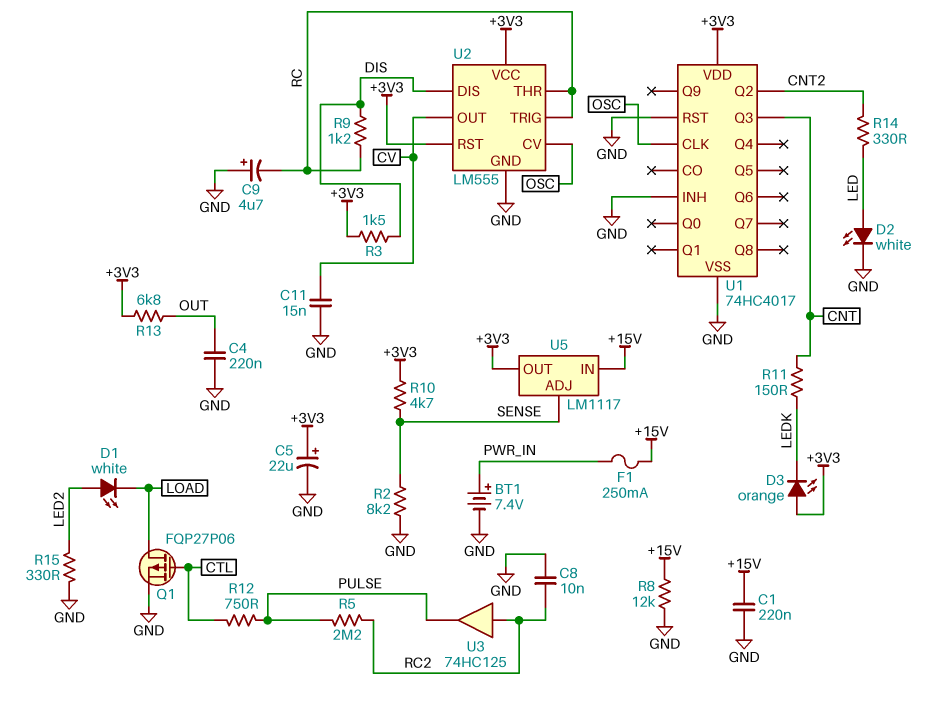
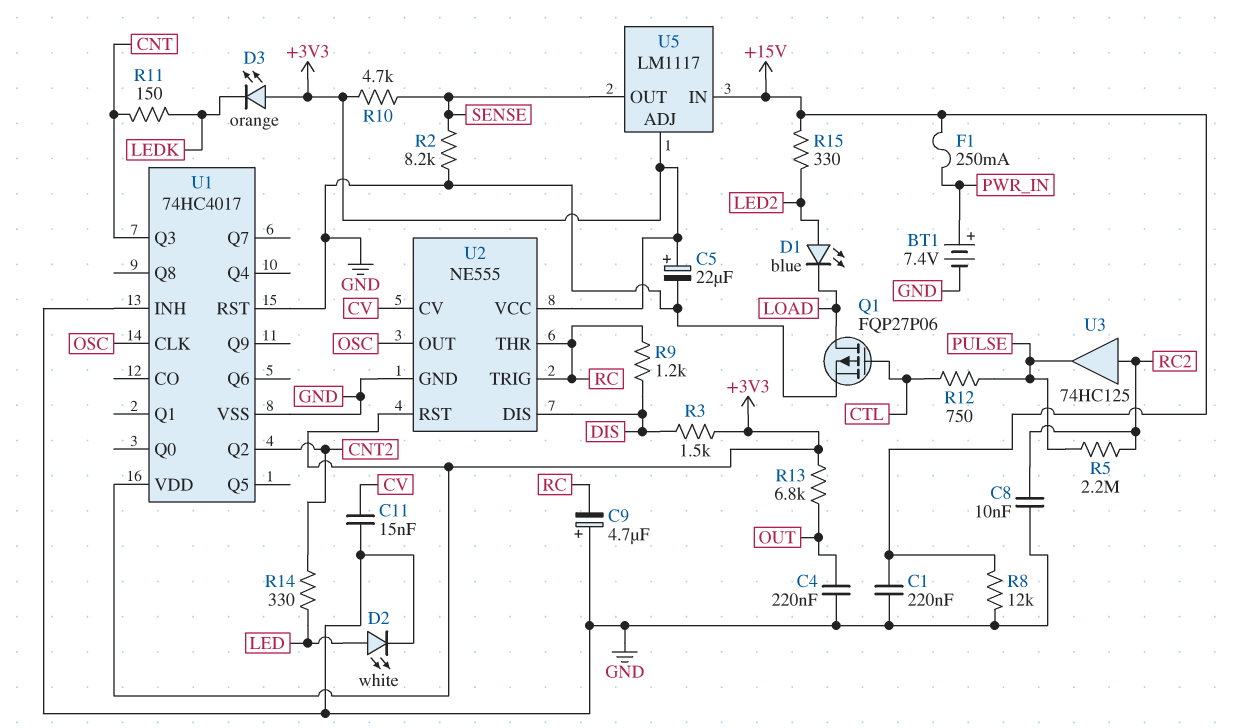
D1: LED white (A LED2, K LOAD) -> LED blue (A LED2, K LOAD)
R15: 330 (GND, LED2) -> 330 (+15V, LED2)
U2: LM555 -> NE555
U2 pin CV: OSC -> CV
U2 pin OUT: CV -> OSC
U5 pin ADJ: SENSE -> +3V3
U5 pin OUT: +3V3 -> SENSE

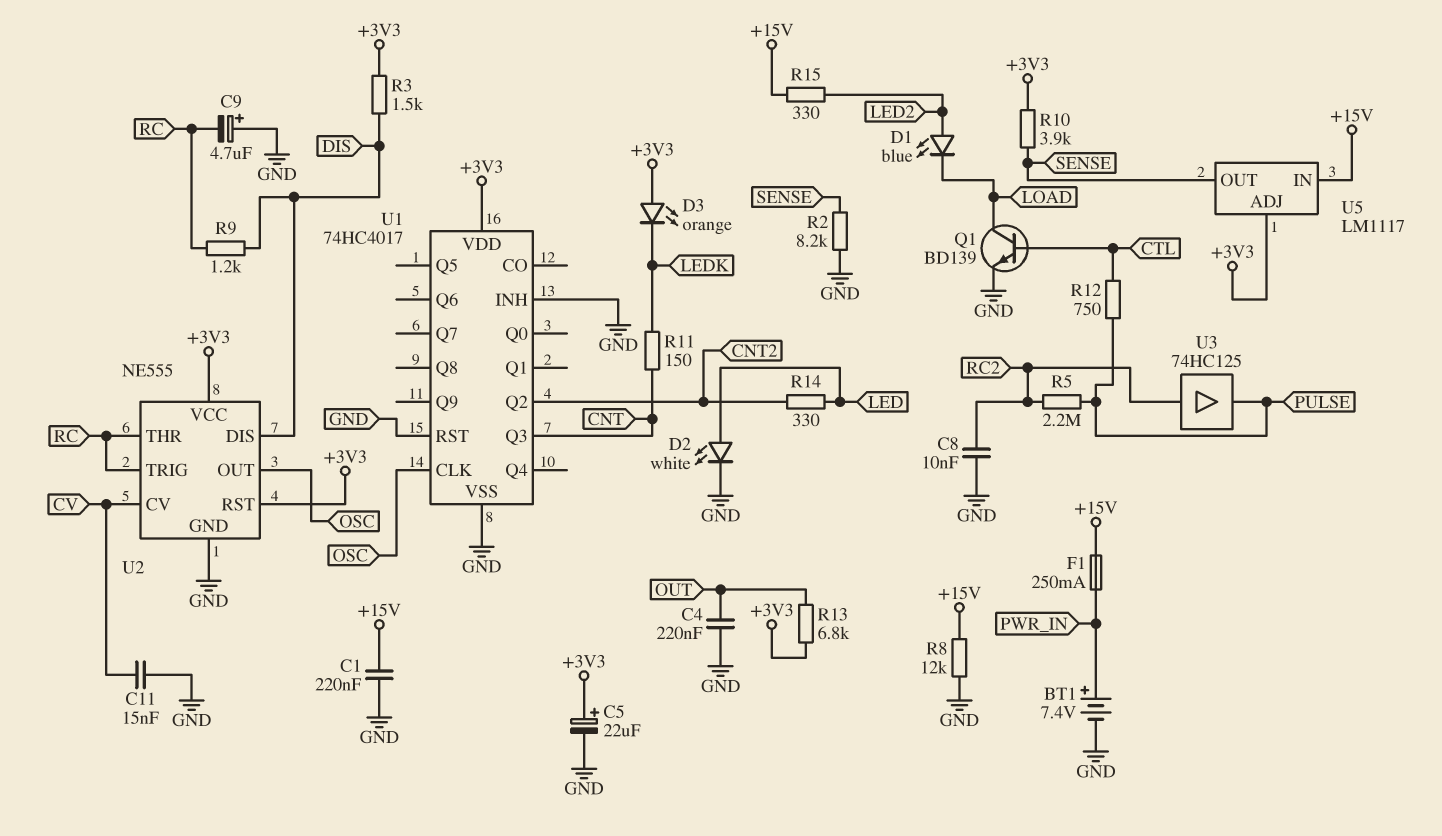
Q1: PMOS FQP27P06 (G CTL, D LOAD, S GND) -> NPN BD139 (B CTL, C LOAD, E GND)
R10: 4.7k (+3V3, SENSE) -> 3.9k (+3V3, SENSE)

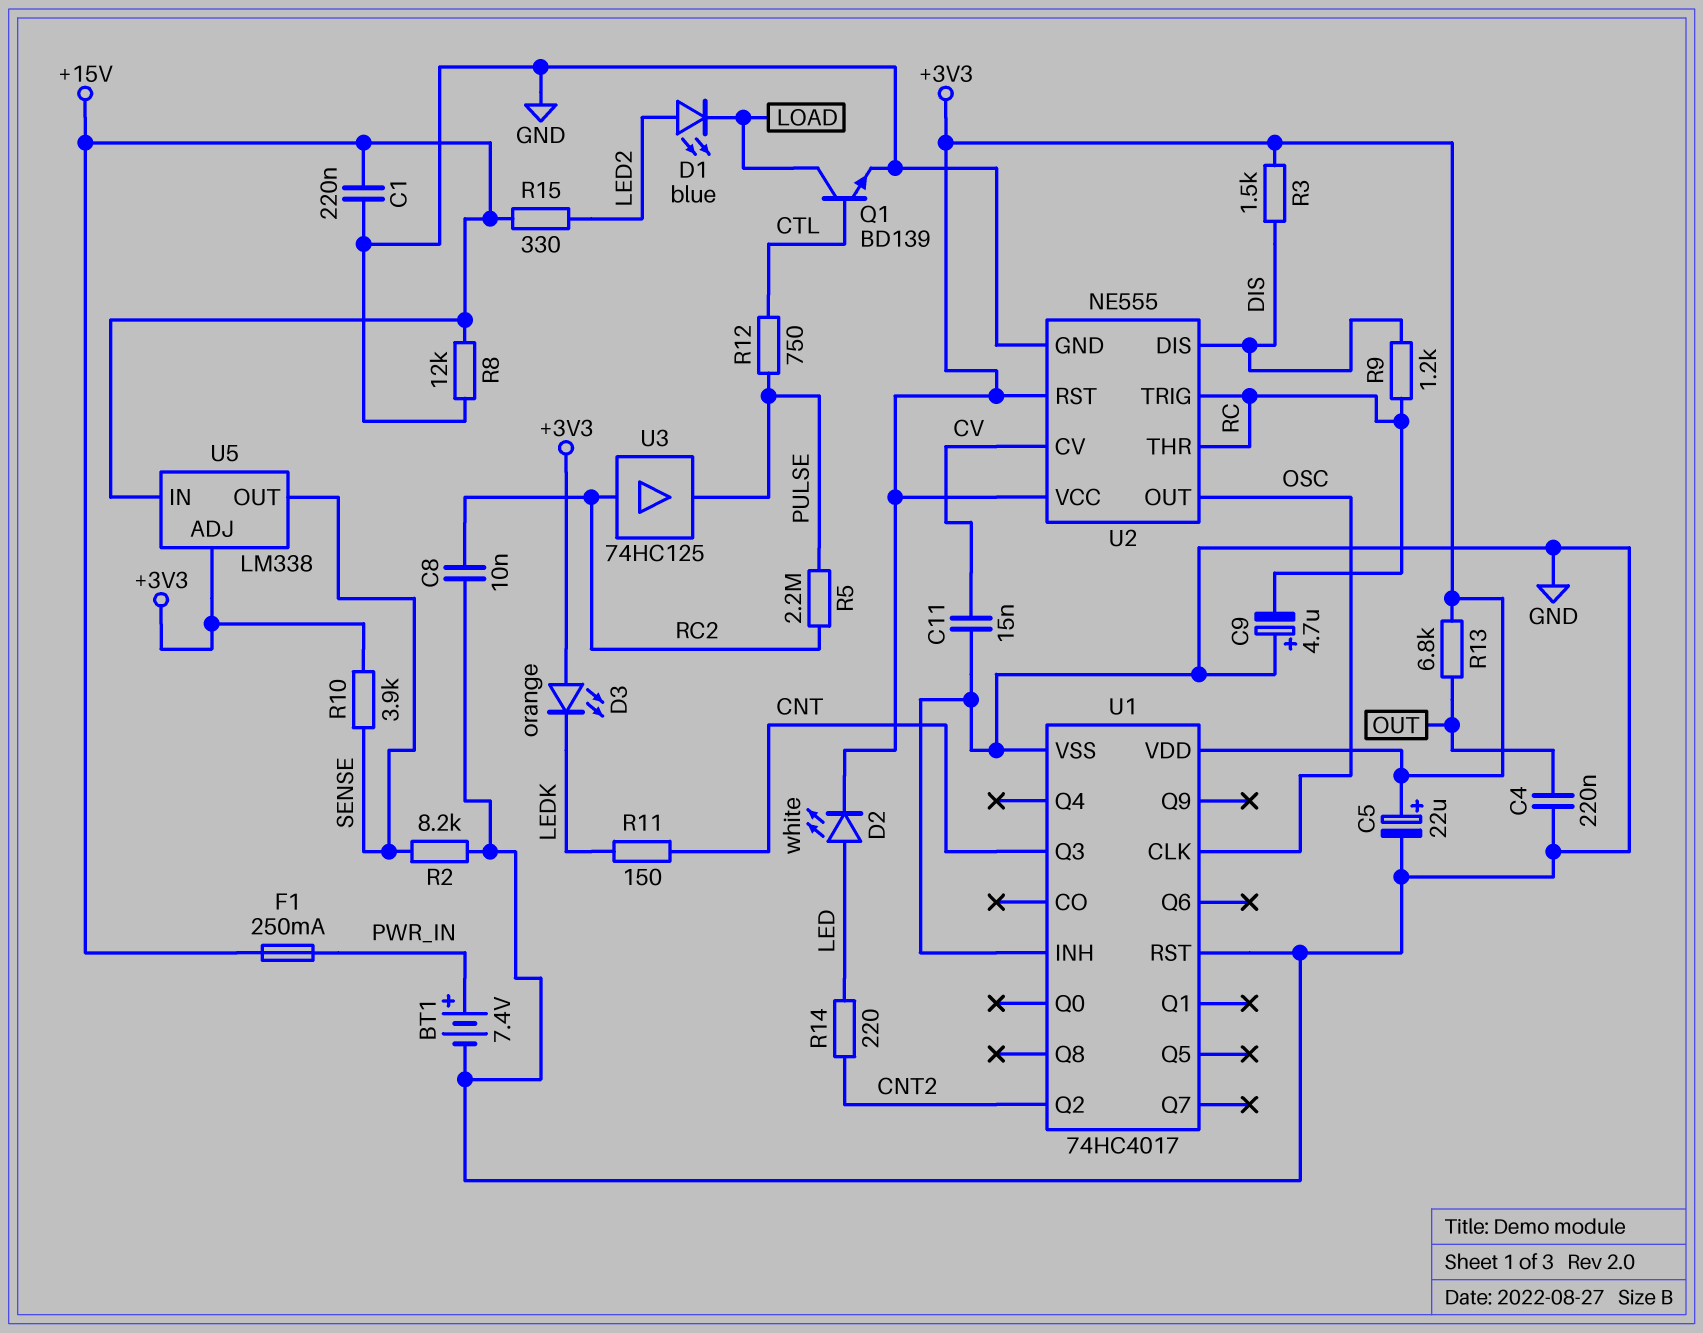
D2: LED white (A LED, K GND) -> LED white (A LED, K +3V3)
R14: 330 (CNT2, LED) -> 220 (CNT2, LED)
U5: LM1117 -> LM338

